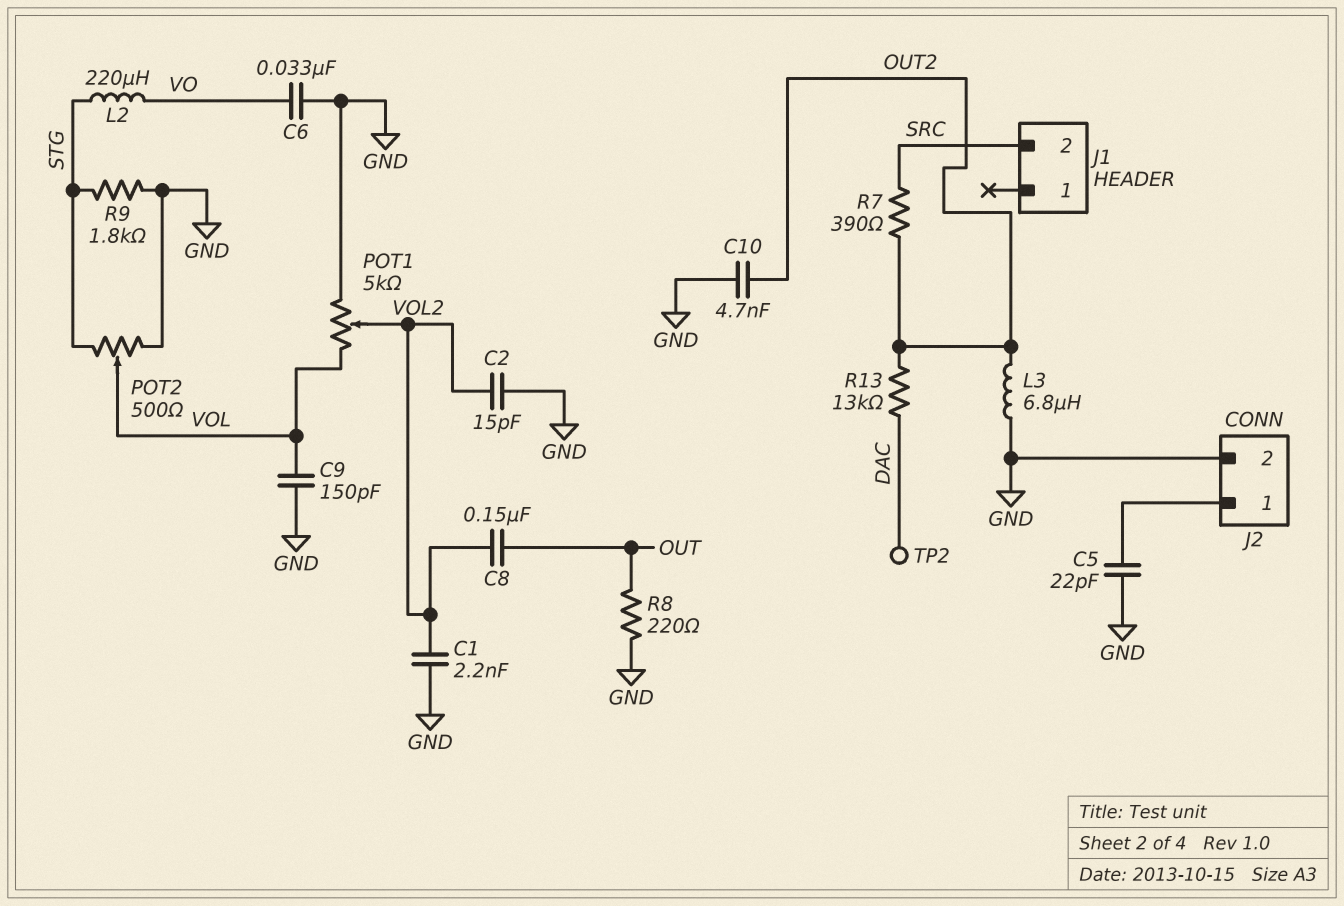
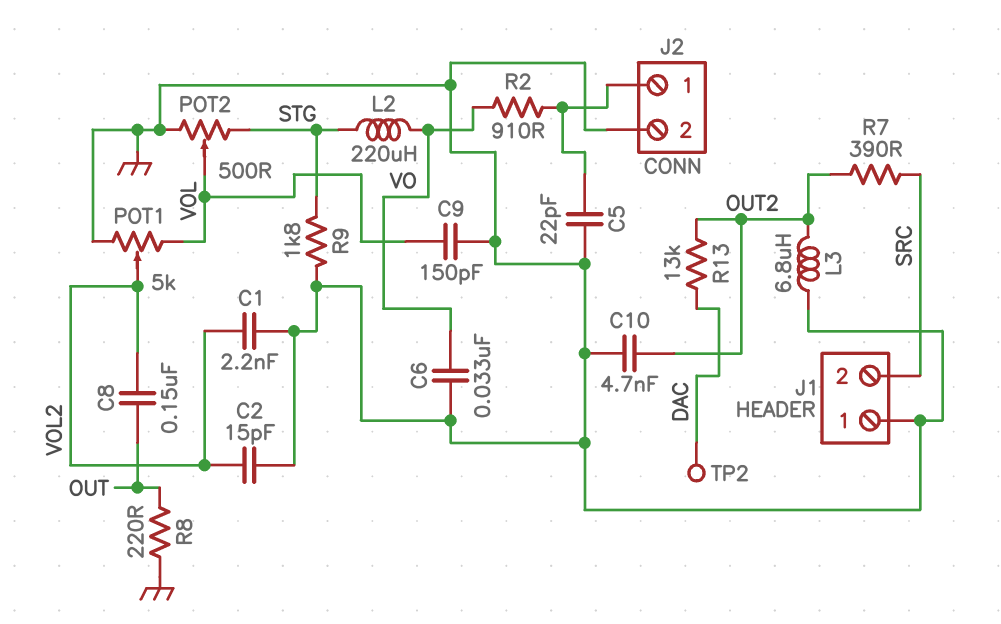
J1 pin 1: none -> GND
R2: none -> 910 (J2/1, VO)

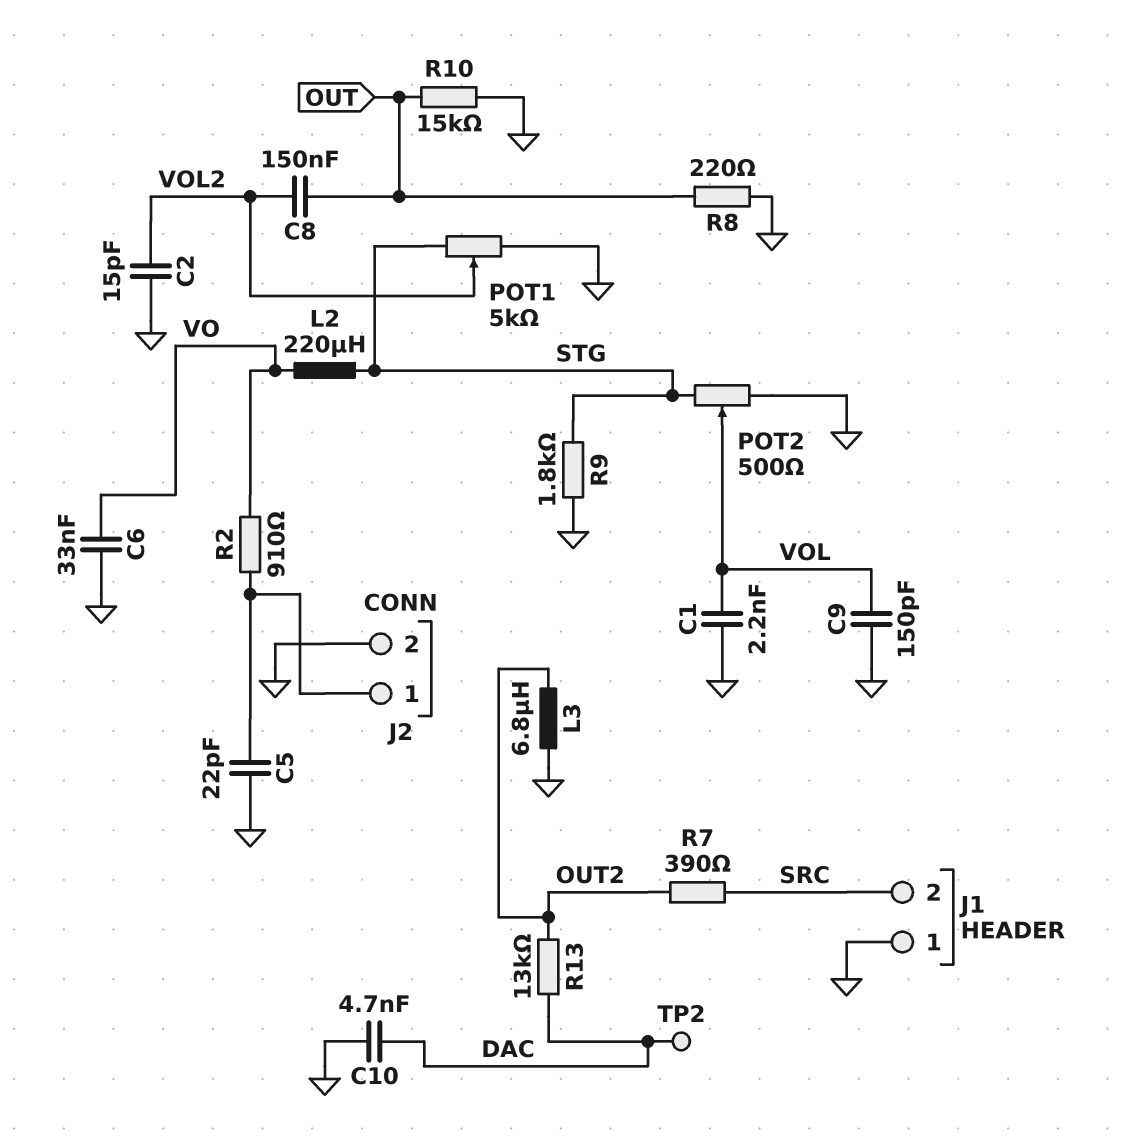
C1: 2.2nF (GND, VOL2) -> 2.2nF (GND, VOL)
C10: 4.7nF (GND, OUT2) -> 4.7nF (DAC, GND)
POT1: 5k (GND, VOL, wiper VOL2) -> 5k (GND, STG, wiper VOL2)
R10: none -> 15k (GND, OUT)

